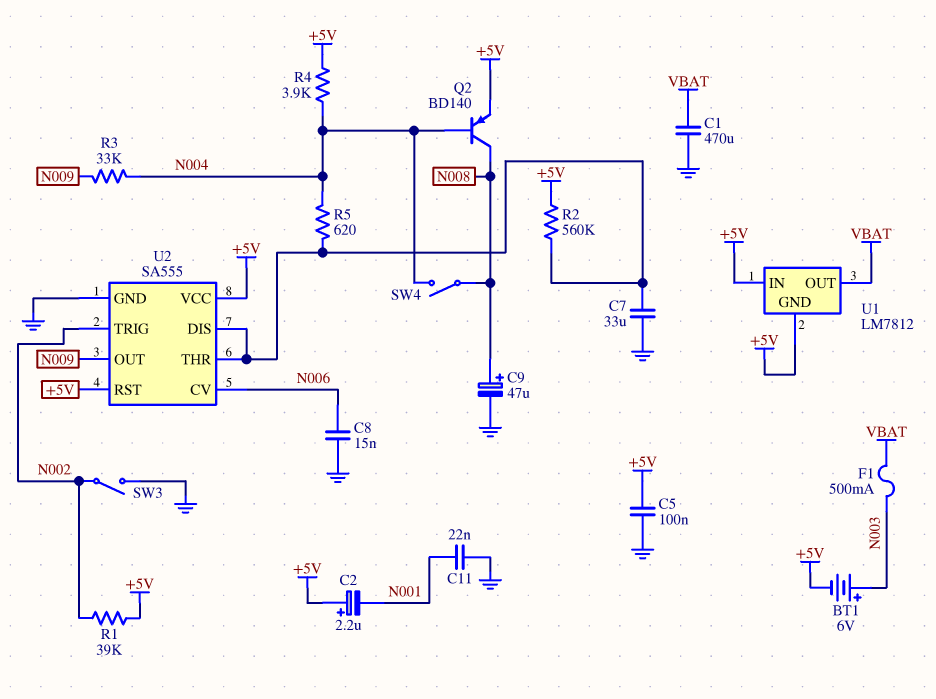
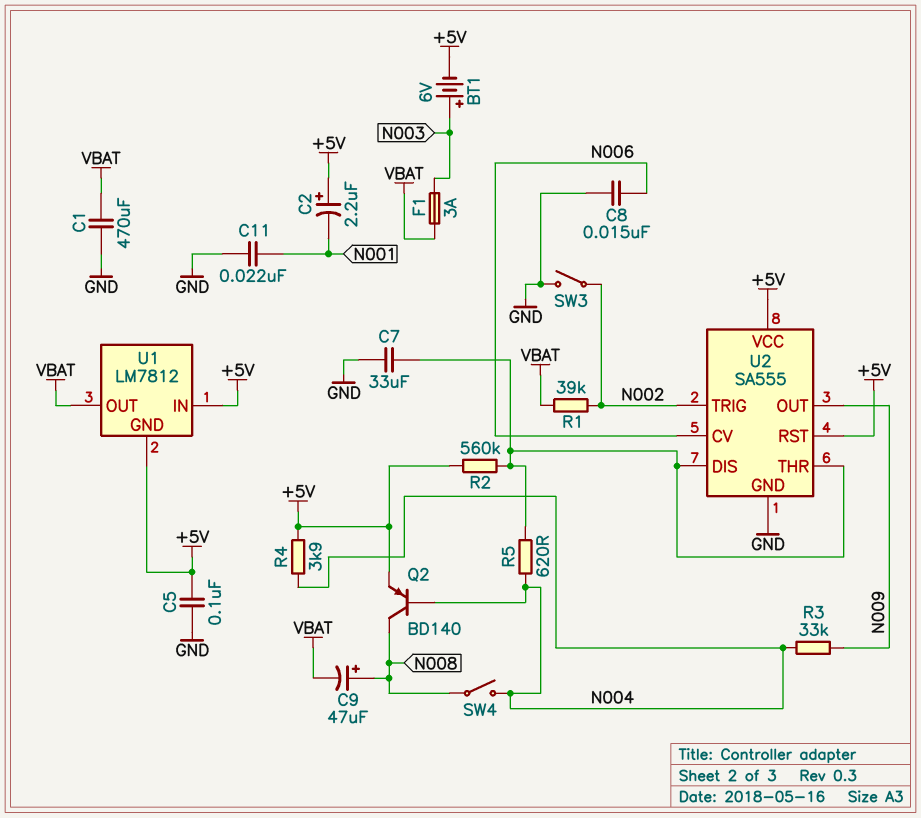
C9: 47uF (plus N008, minus GND) -> 47uF (plus N008, minus VBAT)
F1: 500mA (N003, VBAT) -> 3A (N003, VBAT)
R1: 39k (+5V, N002) -> 39k (N002, VBAT)

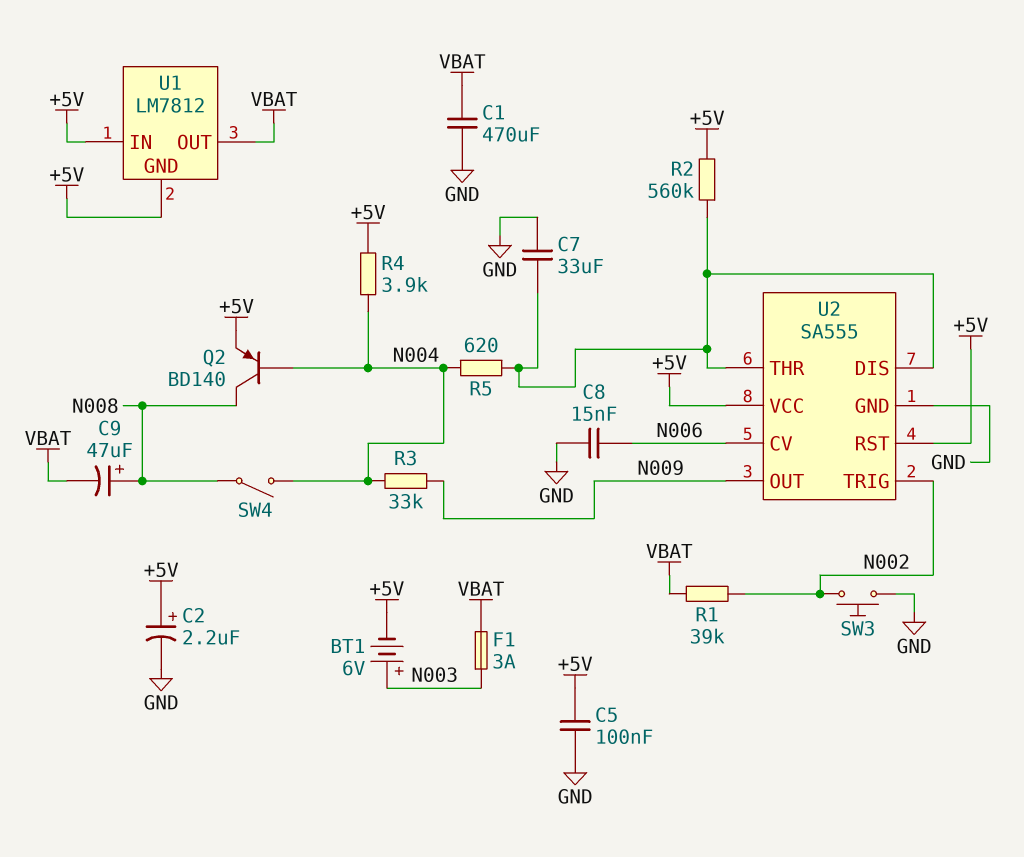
C2: 2.2uF (plus +5V, minus N001) -> 2.2uF (plus +5V, minus GND)
C11: 22nF (GND, N001) -> none
SW3: switch (GND, N002) -> button (GND, N002)

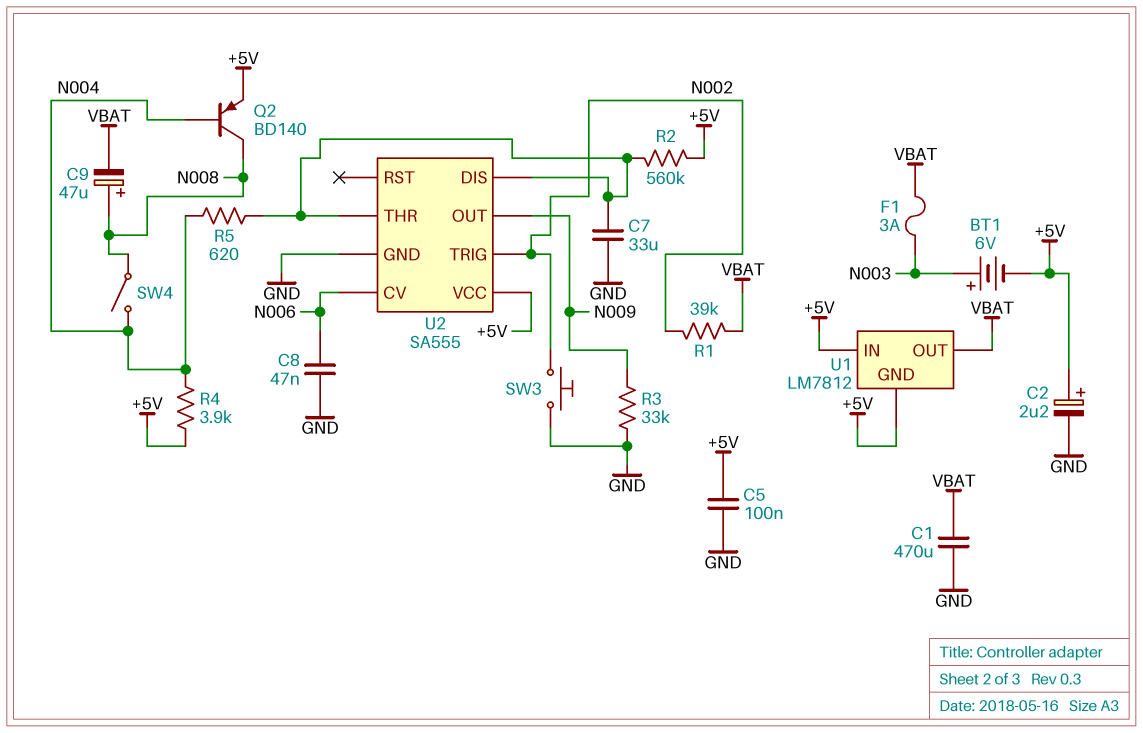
C8: 15nF (GND, N006) -> 47nF (GND, N006)
R3: 33k (N004, N009) -> 33k (GND, N009)
U2 pin RST: +5V -> none

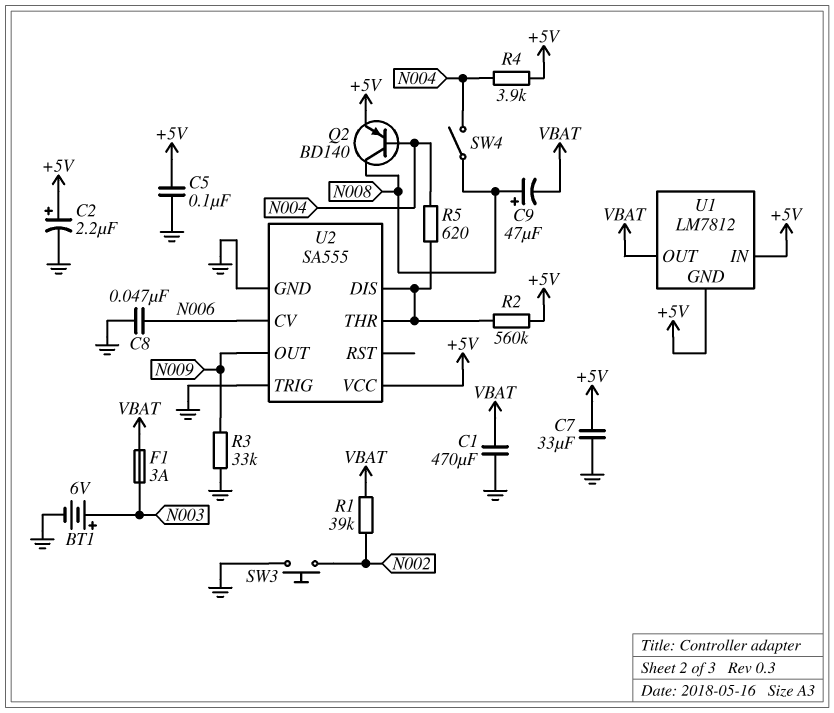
BT1: 6V (plus N003, minus +5V) -> 6V (plus N003, minus GND)
C7: 33uF (GND, U2/DIS) -> 33uF (+5V, GND)
U2 pin TRIG: N002 -> GND

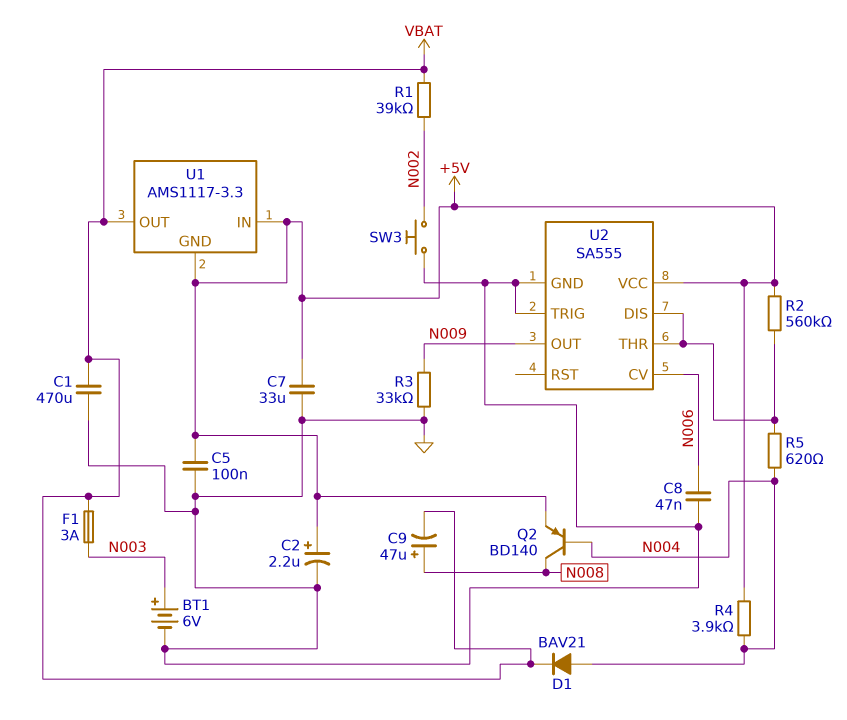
D1: none -> diode BAV21 (A N004, K VBAT)
SW4: switch (N004, N008) -> none
U1: LM7812 -> AMS1117-3.3

